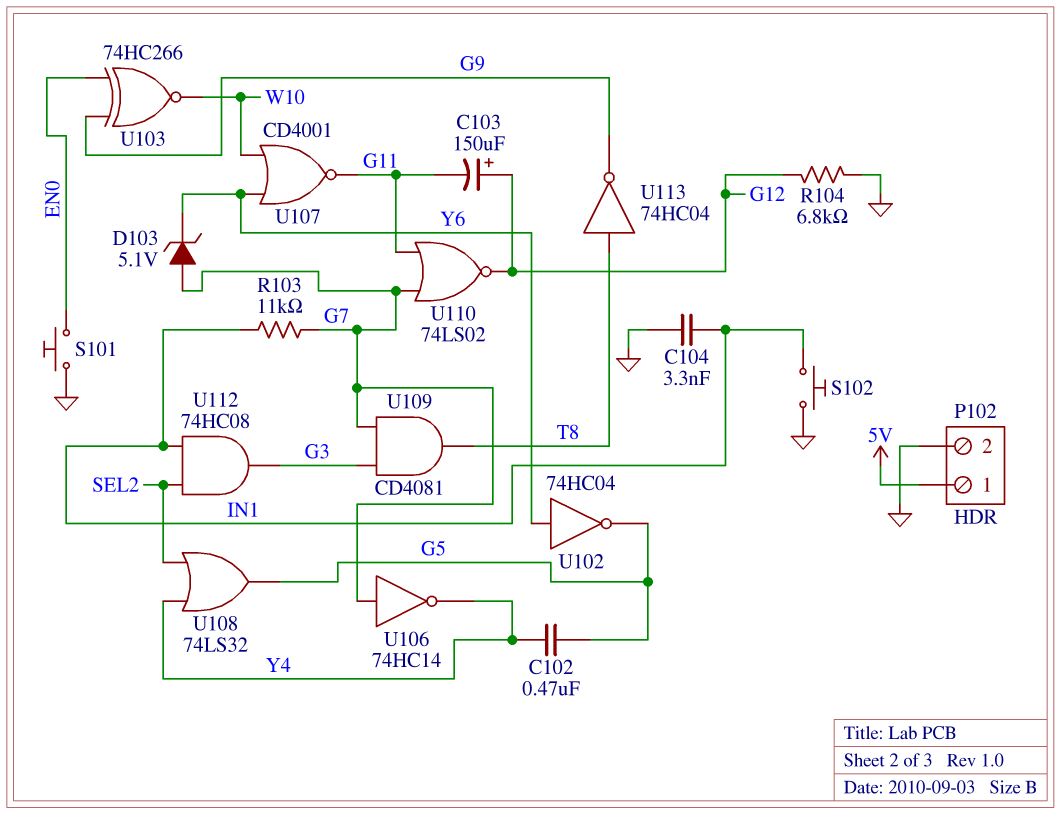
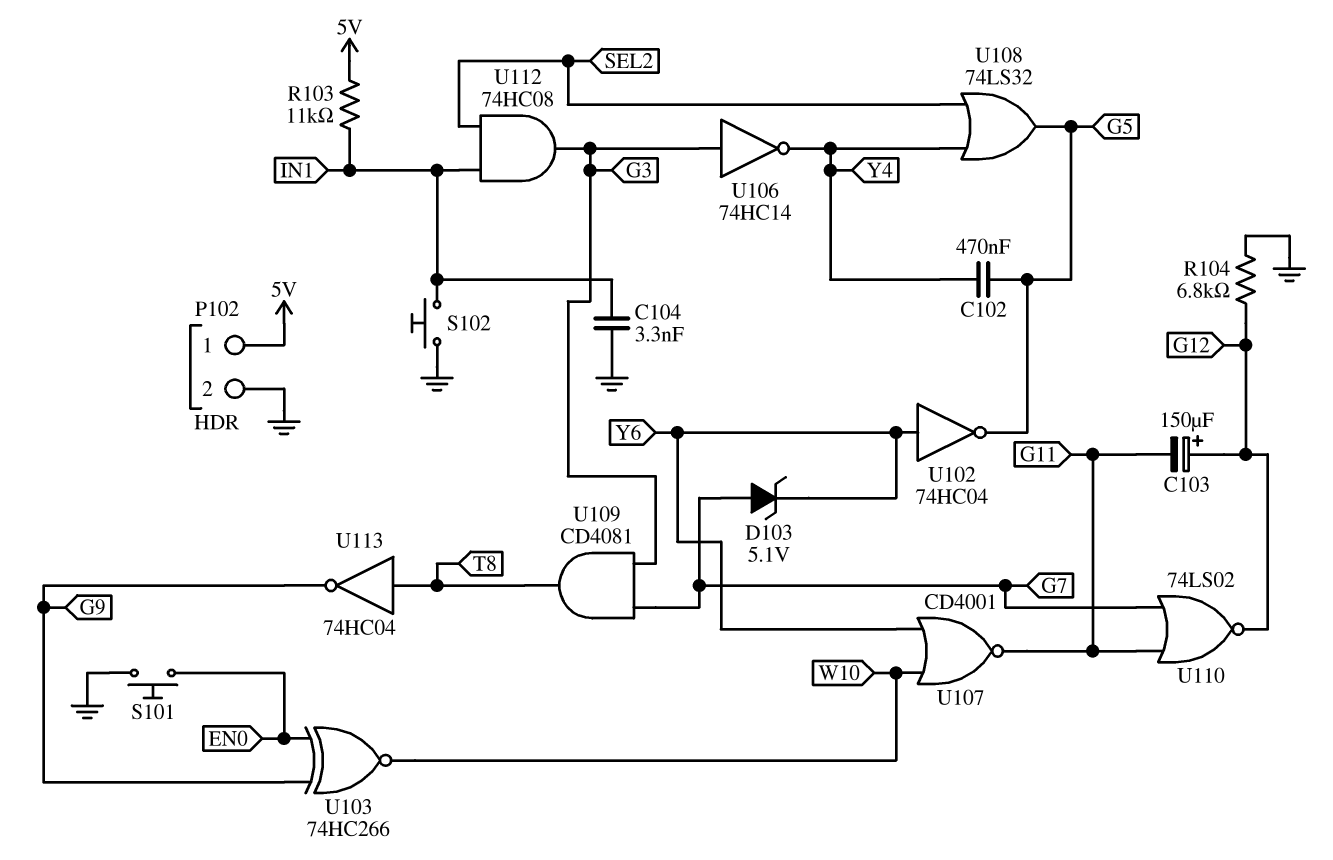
R103: 11k (G7, IN1) -> 11k (5V, IN1)
U106: NOT 74HC14 (in G7, out Y4) -> NOT 74HC14 (in G3, out Y4)

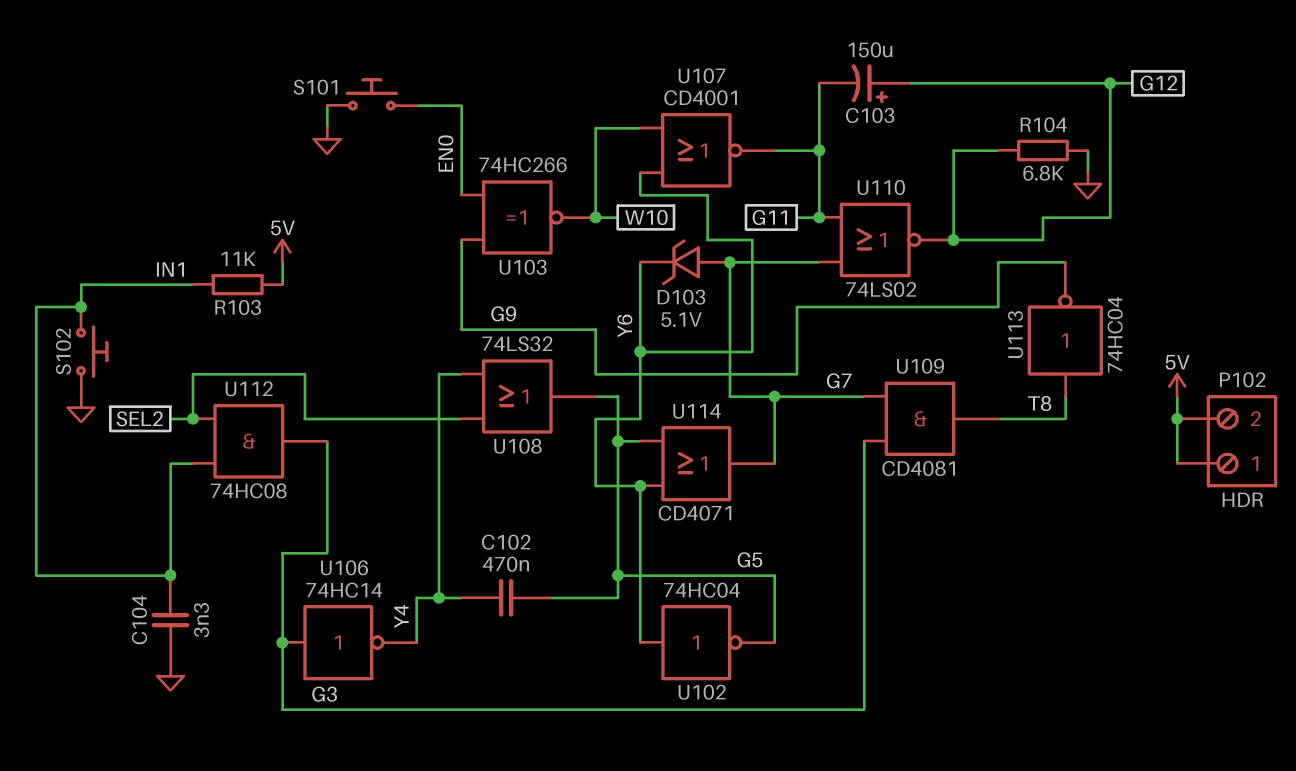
P102 pin 2: GND -> 5V
U114: none -> OR CD4071 (in G5, in Y6, out G7)

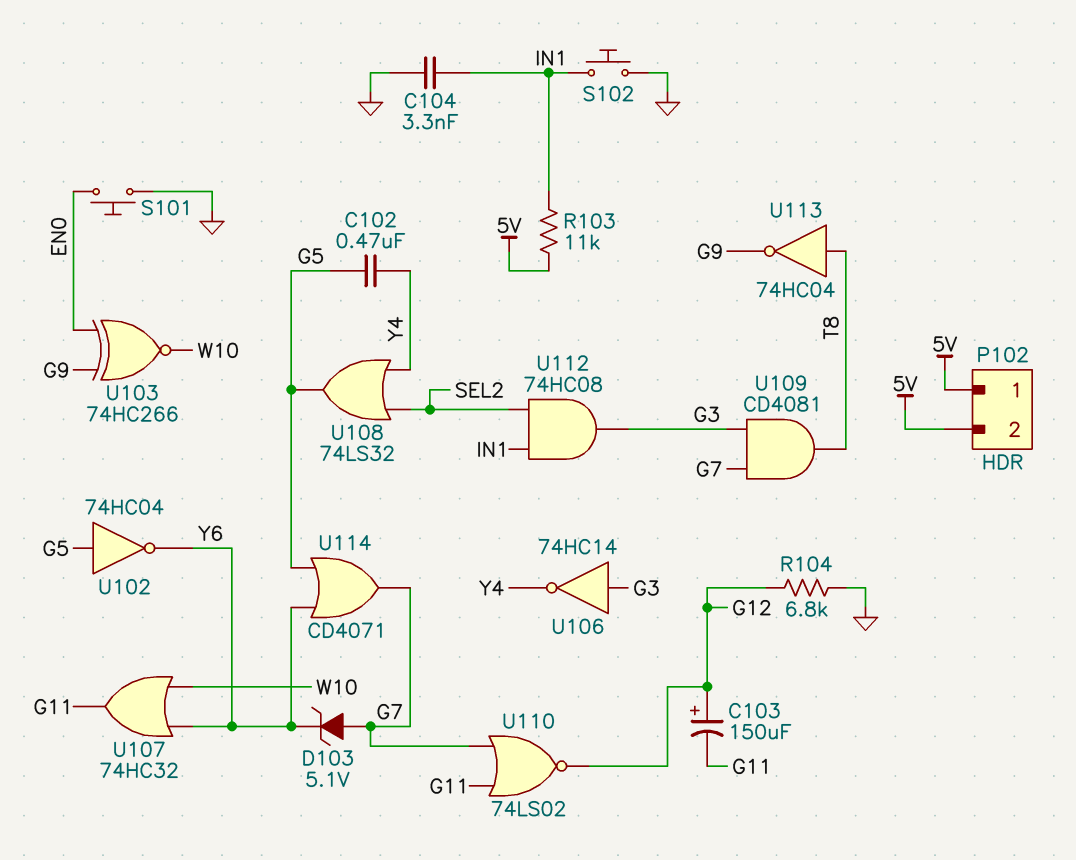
U102: NOT 74HC04 (in Y6, out G5) -> NOT 74HC04 (in G5, out Y6)
U107: NOR CD4001 (in W10, in Y6, out G11) -> OR 74HC32 (in W10, in Y6, out G11)

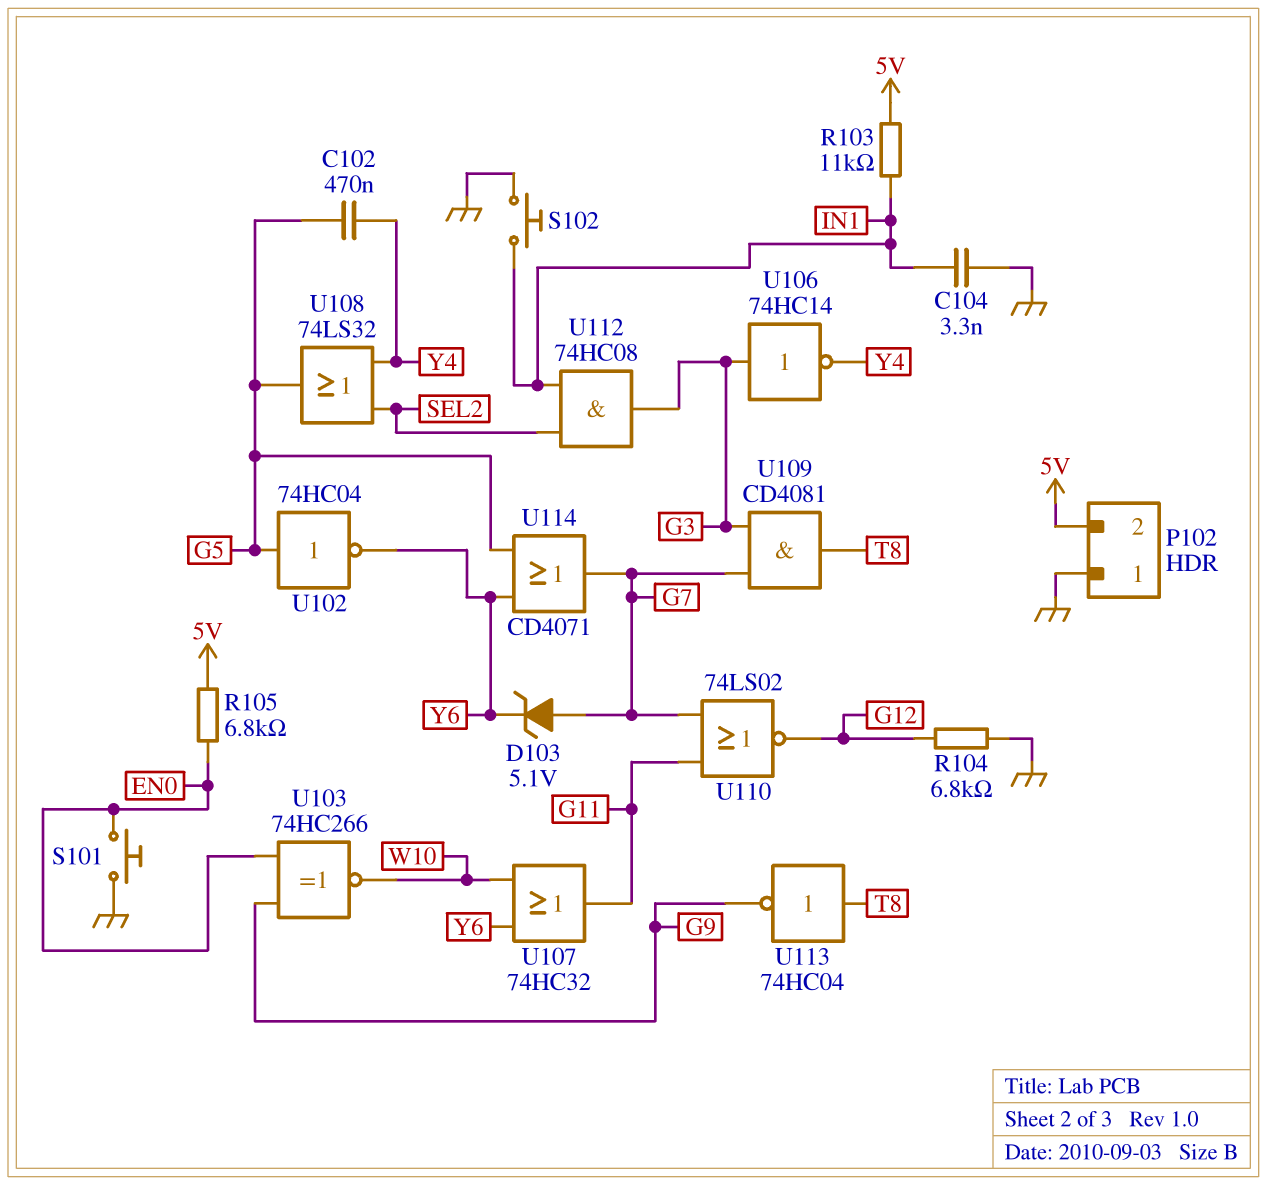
C103: 150uF (plus G12, minus G11) -> none
P102 pin 1: 5V -> GND
R105: none -> 6.8k (5V, EN0)

